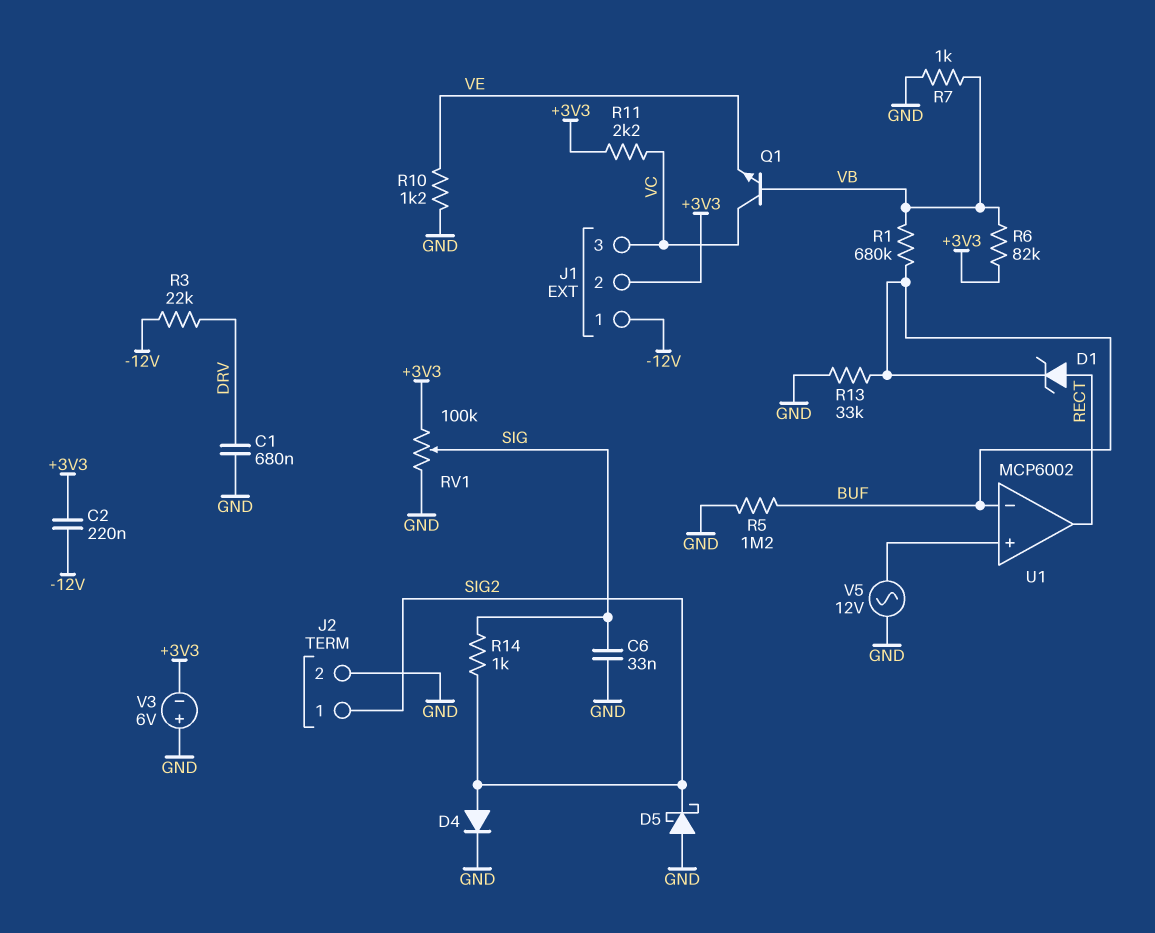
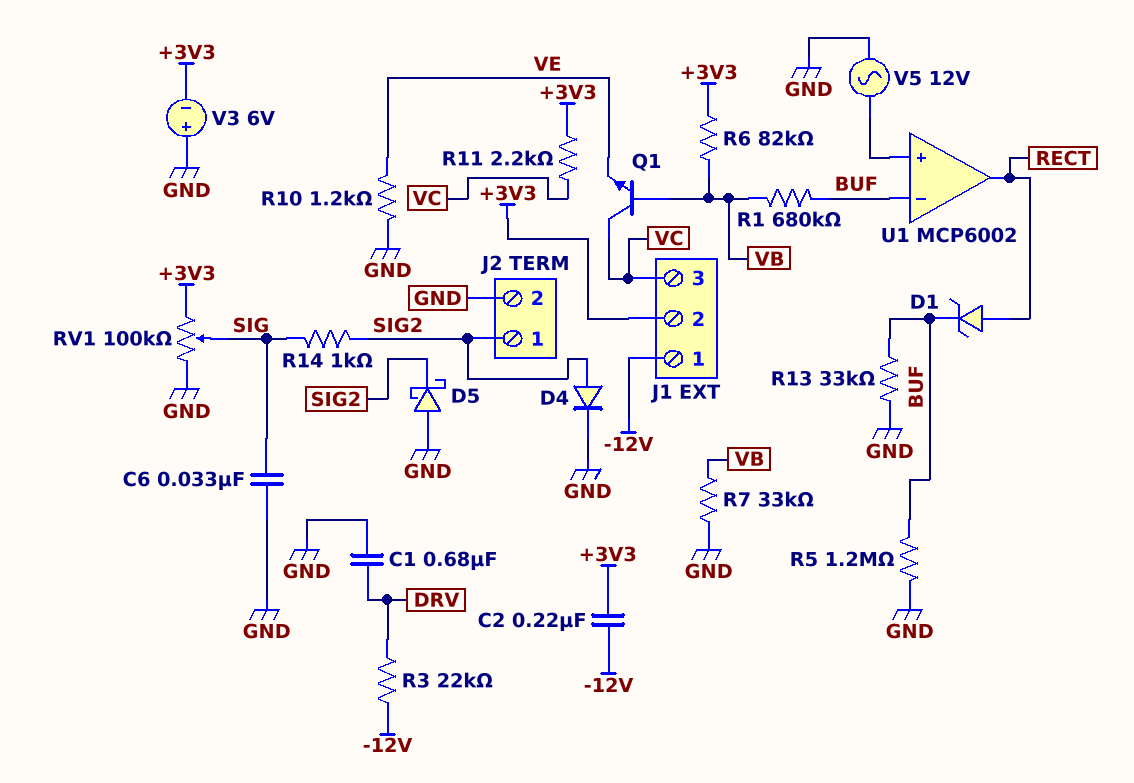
R7: 1k (GND, VB) -> 33k (GND, VB)

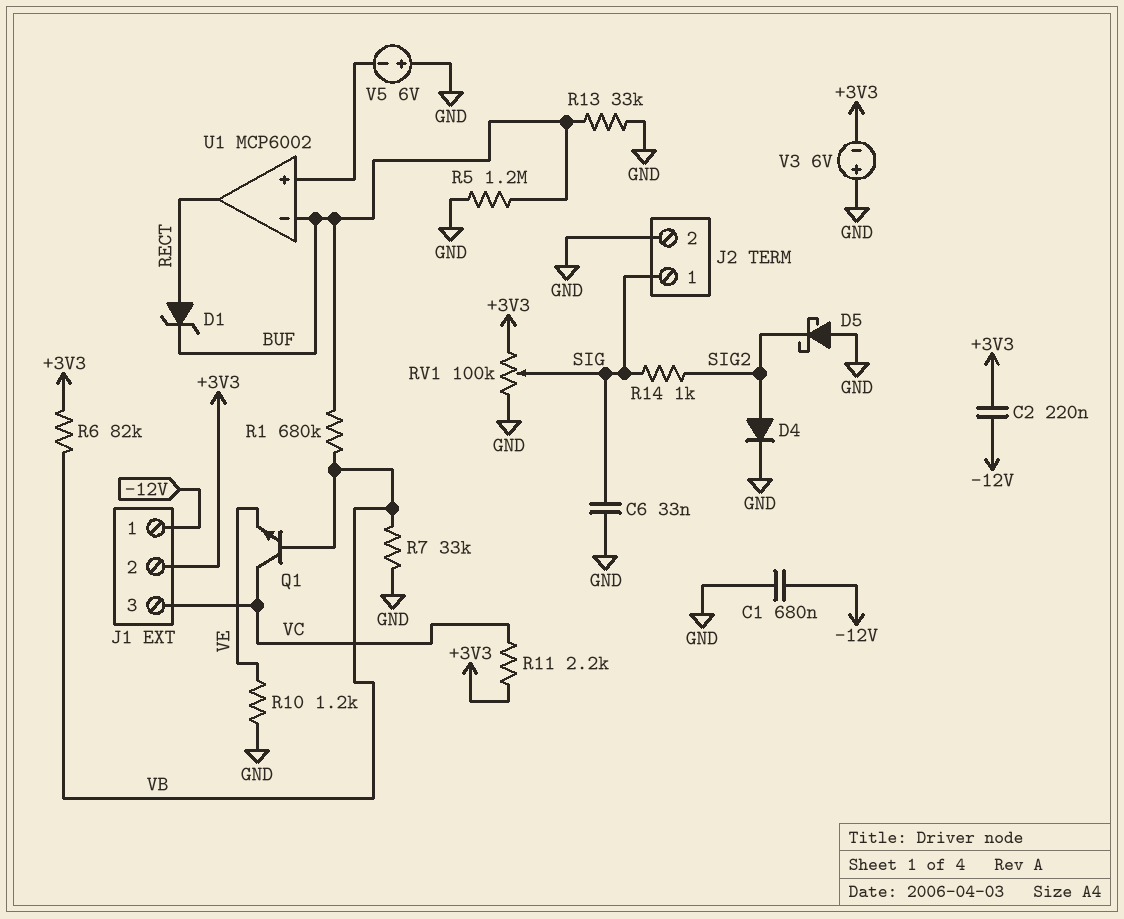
C1: 680nF (DRV, GND) -> 680nF (-12V, GND)
J2 pin 1: SIG2 -> SIG
R3: 22k (-12V, DRV) -> none
V5: AC 12V (GND, U1/in+) -> 6V (plus GND, minus U1/in+)

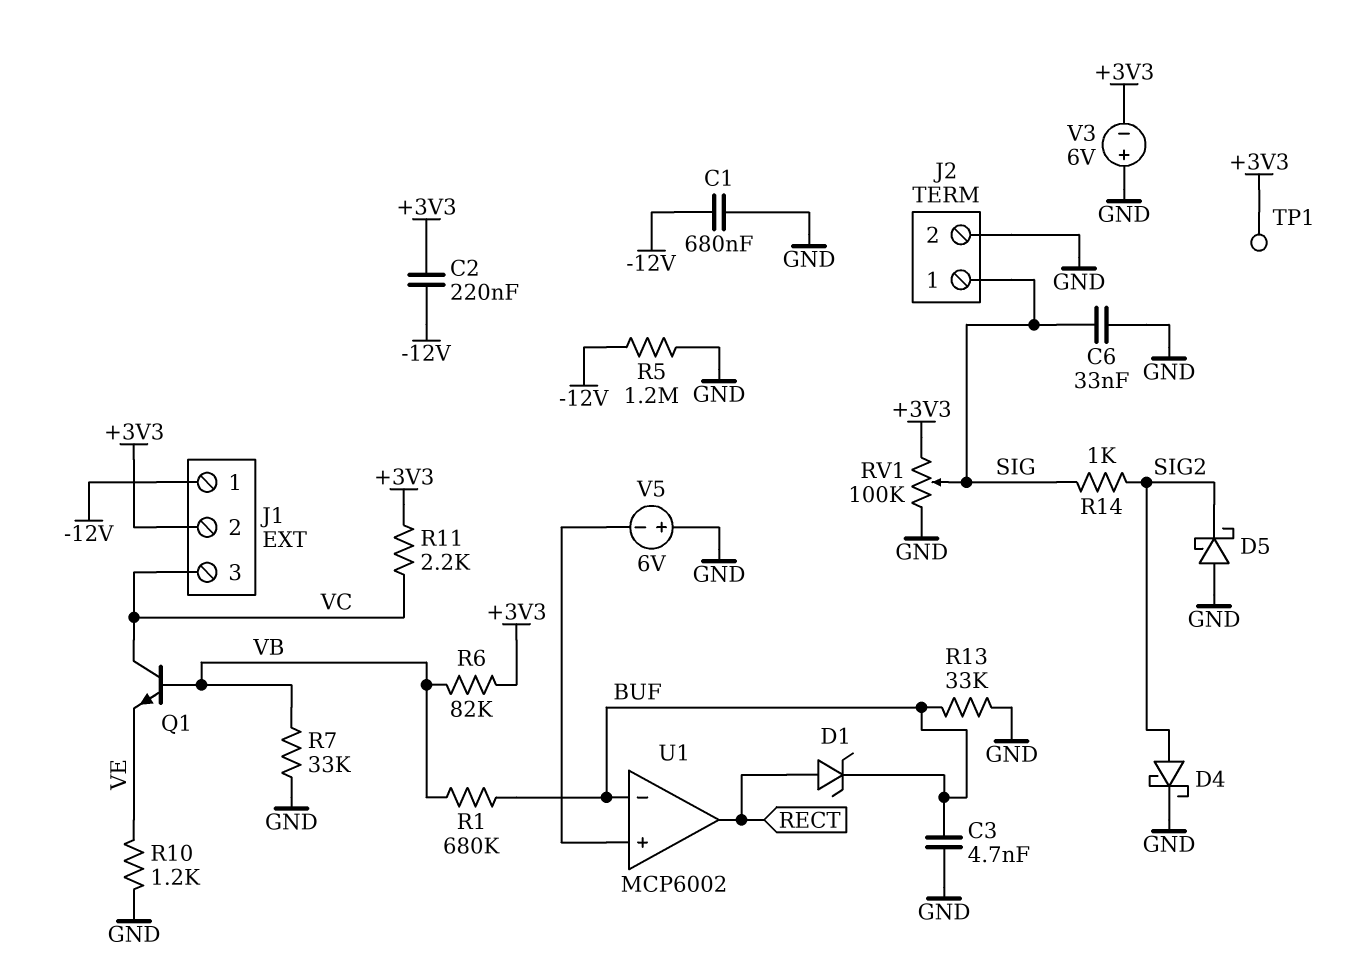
C3: none -> 4.7nF (BUF, GND)
D4: diode (A SIG2, K GND) -> schottky (A SIG2, K GND)
R5: 1.2M (BUF, GND) -> 1.2M (-12V, GND)
TP1: none -> test point (+3V3)

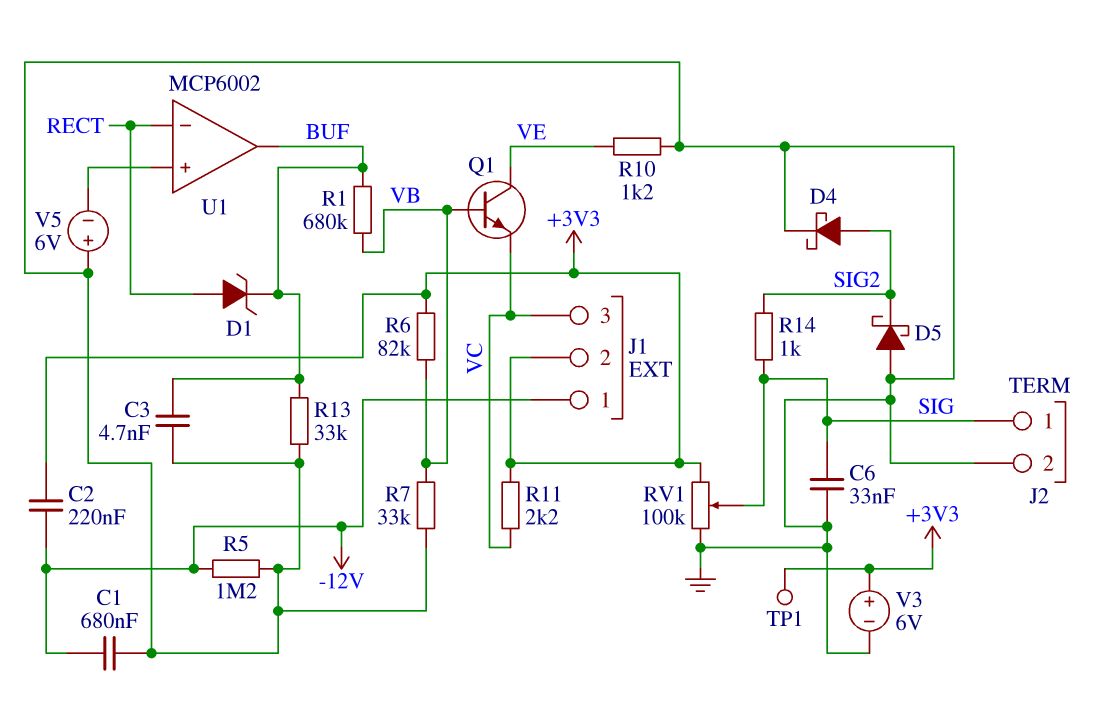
Q1: NPN (B VB, C VC, E VE) -> NPN (B VB, C VE, E VC)
U1 pin in-: BUF -> RECT
U1 pin out: RECT -> BUF
V3: 6V (plus GND, minus +3V3) -> 6V (plus +3V3, minus GND)

